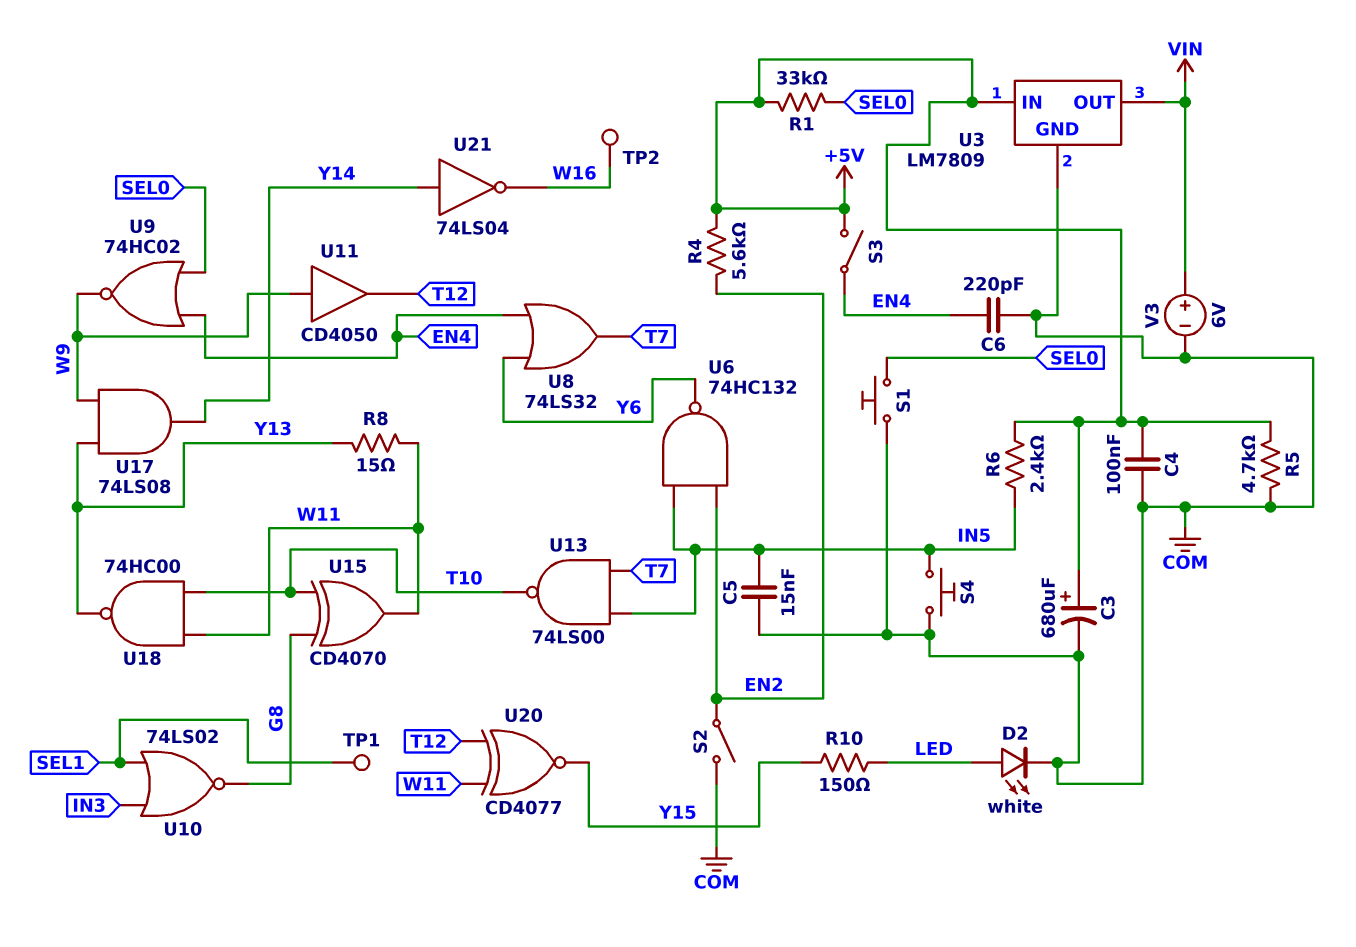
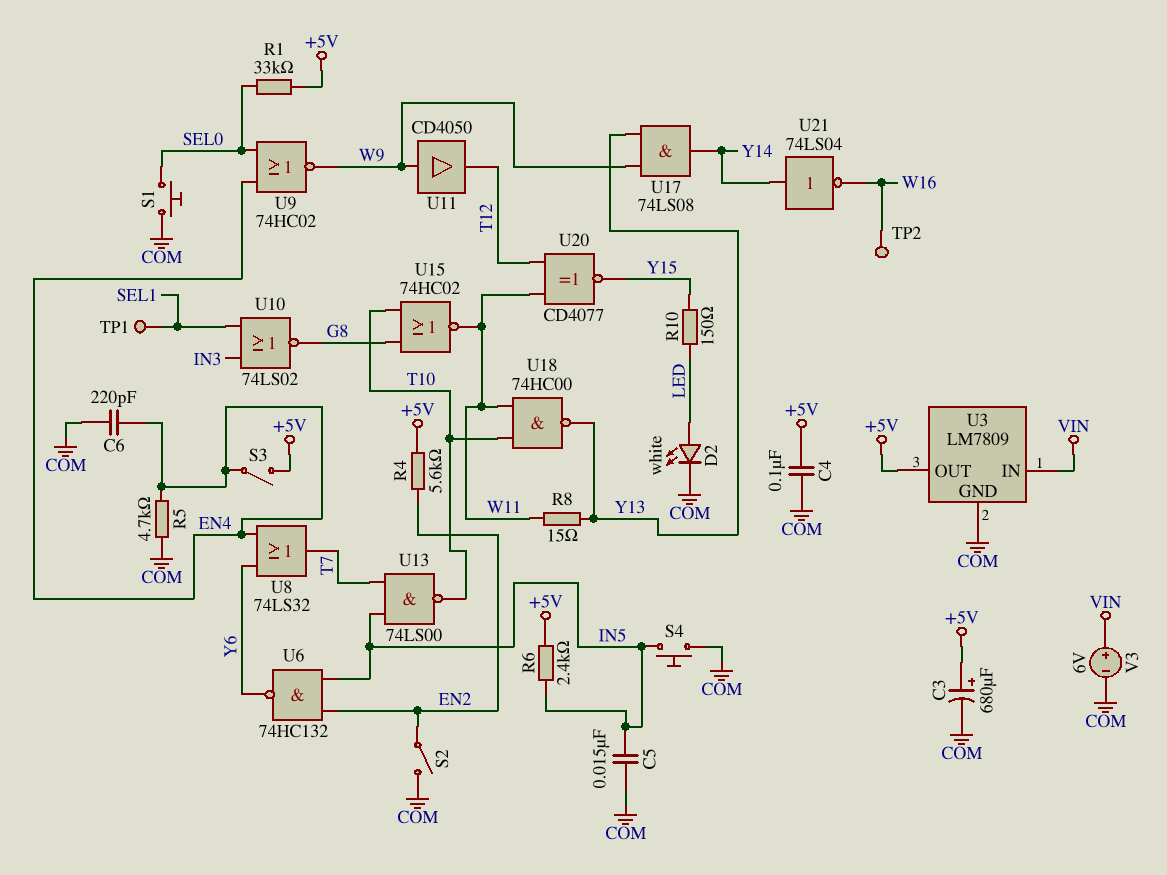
R5: 4.7k (+5V, COM) -> 4.7k (COM, EN4)
U3 pin IN: +5V -> VIN
U3 pin OUT: VIN -> +5V
U15: XOR CD4070 (in G8, in T10, out W11) -> NOR 74HC02 (in G8, in T10, out W11)

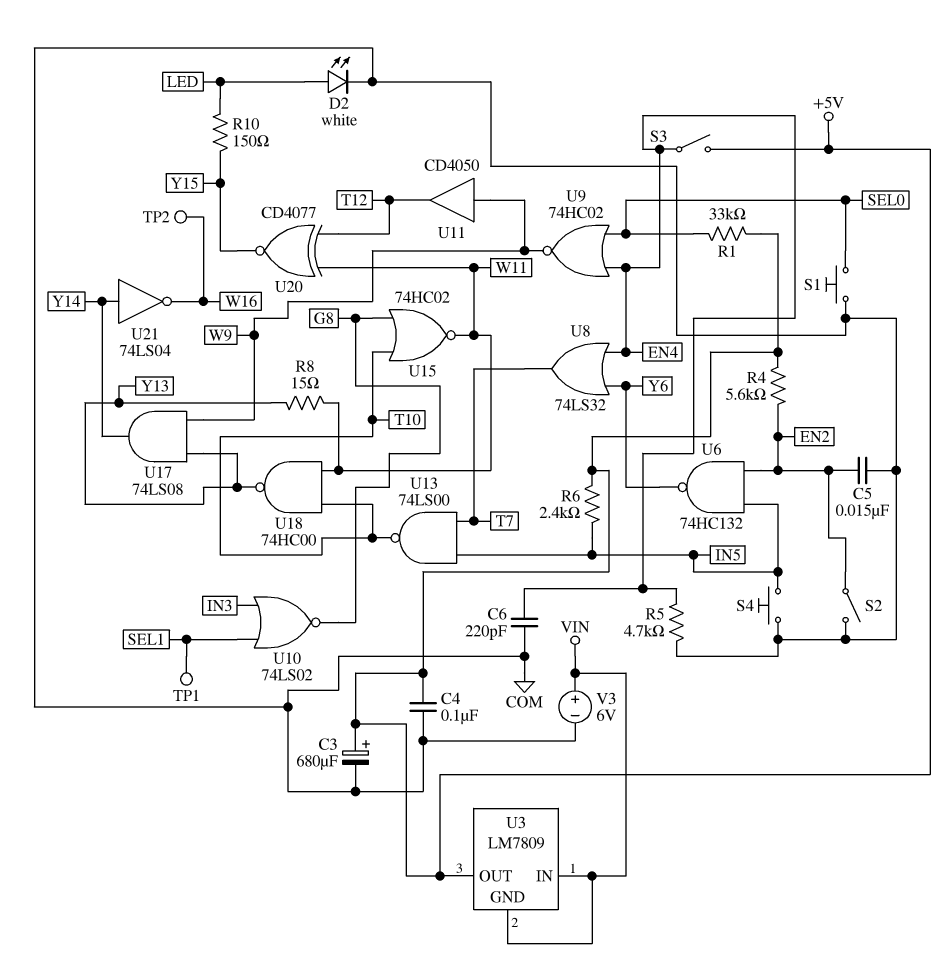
C5: 15nF (COM, IN5) -> 15nF (COM, EN2)
U3 pin GND: COM -> VIN

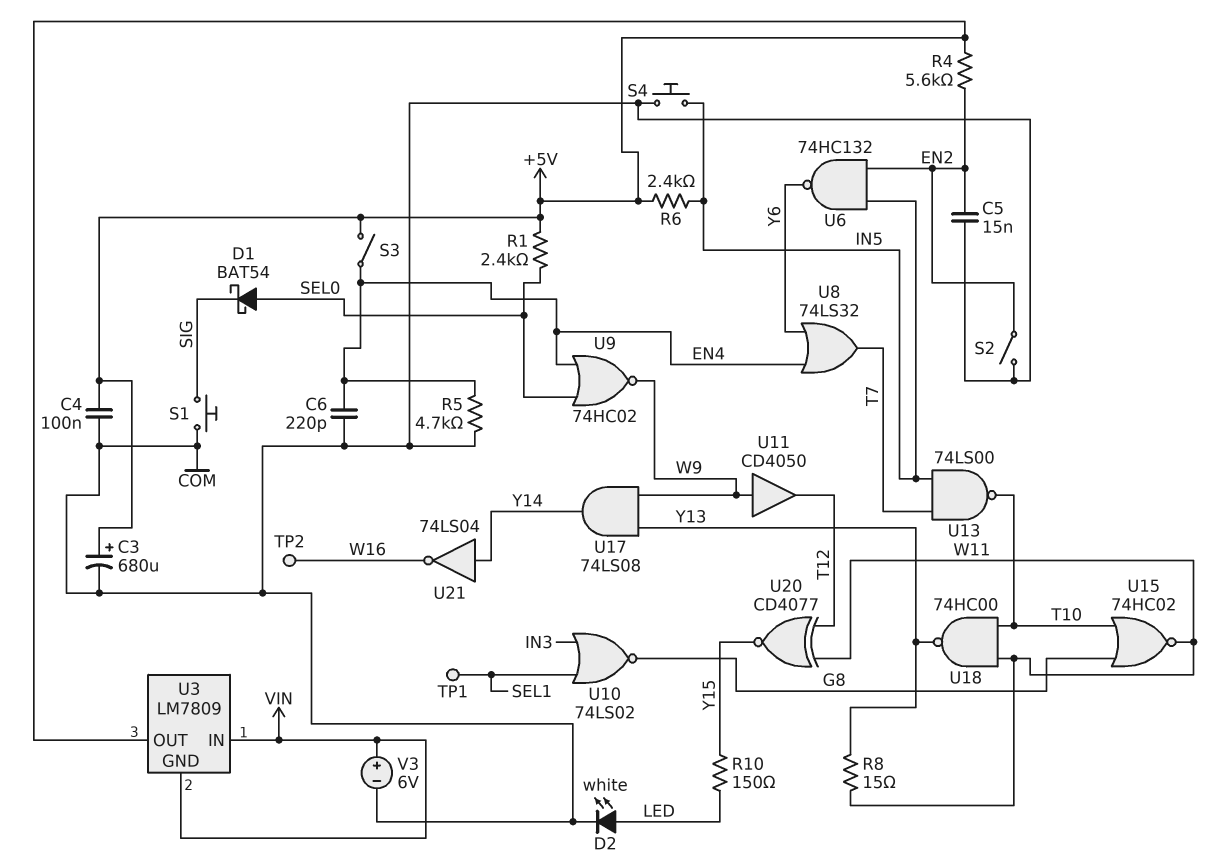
D1: none -> schottky BAT54 (A SEL0, K SIG)
R1: 33k (+5V, SEL0) -> 2.4k (+5V, SEL0)
S1: button (COM, SEL0) -> button (COM, SIG)

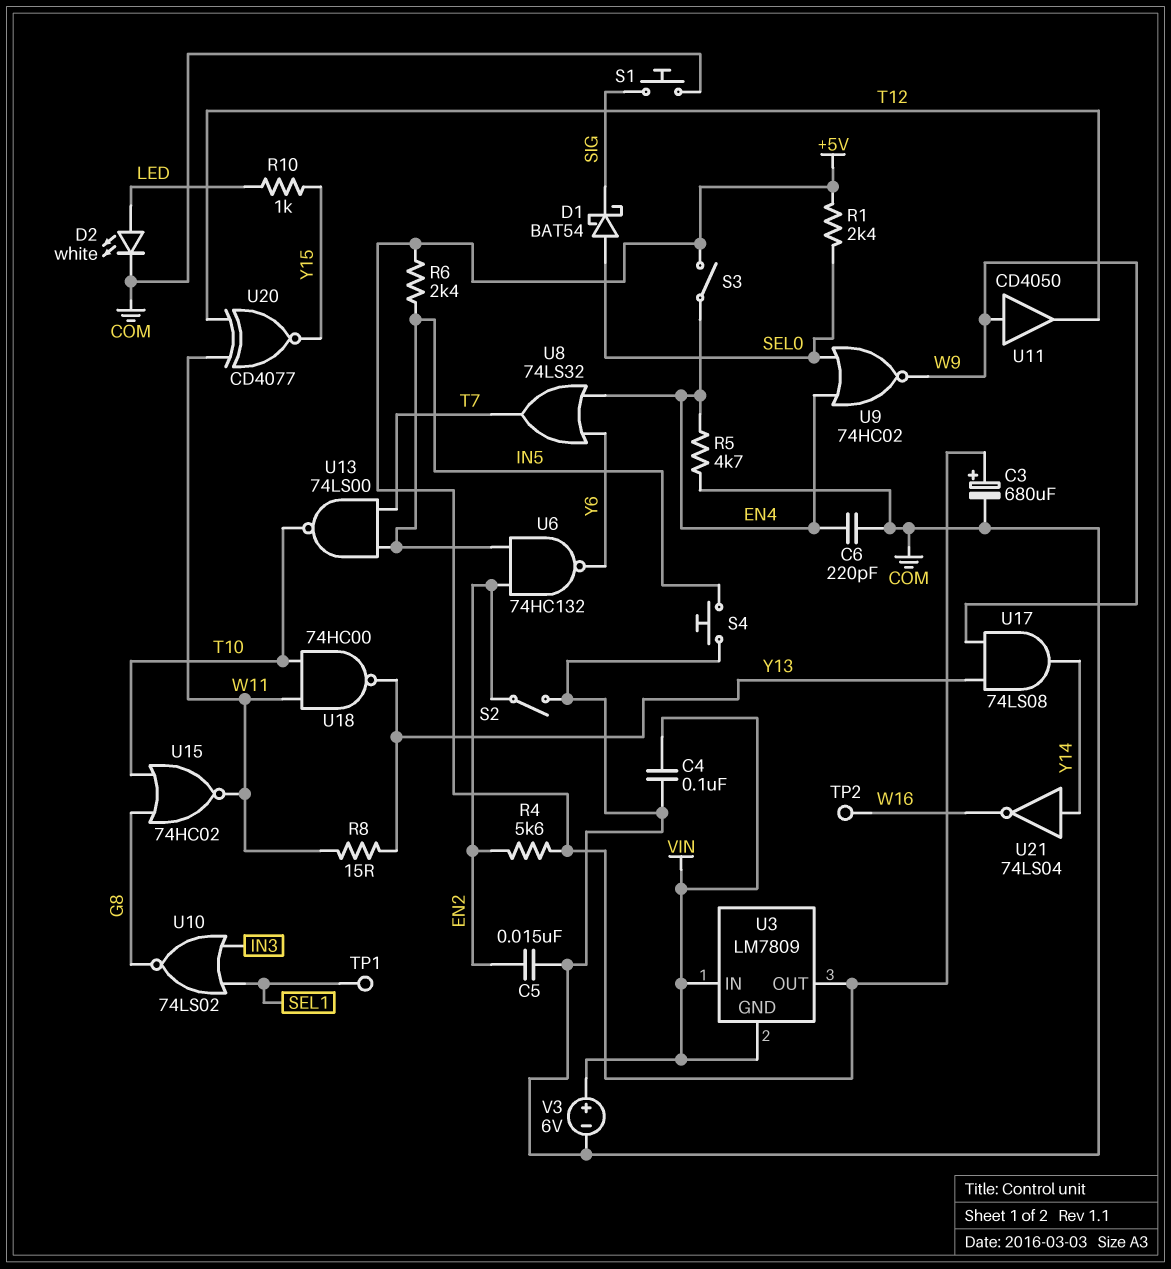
C4: 100nF (+5V, COM) -> 100nF (COM, VIN)
R10: 150 (LED, Y15) -> 1k (LED, Y15)

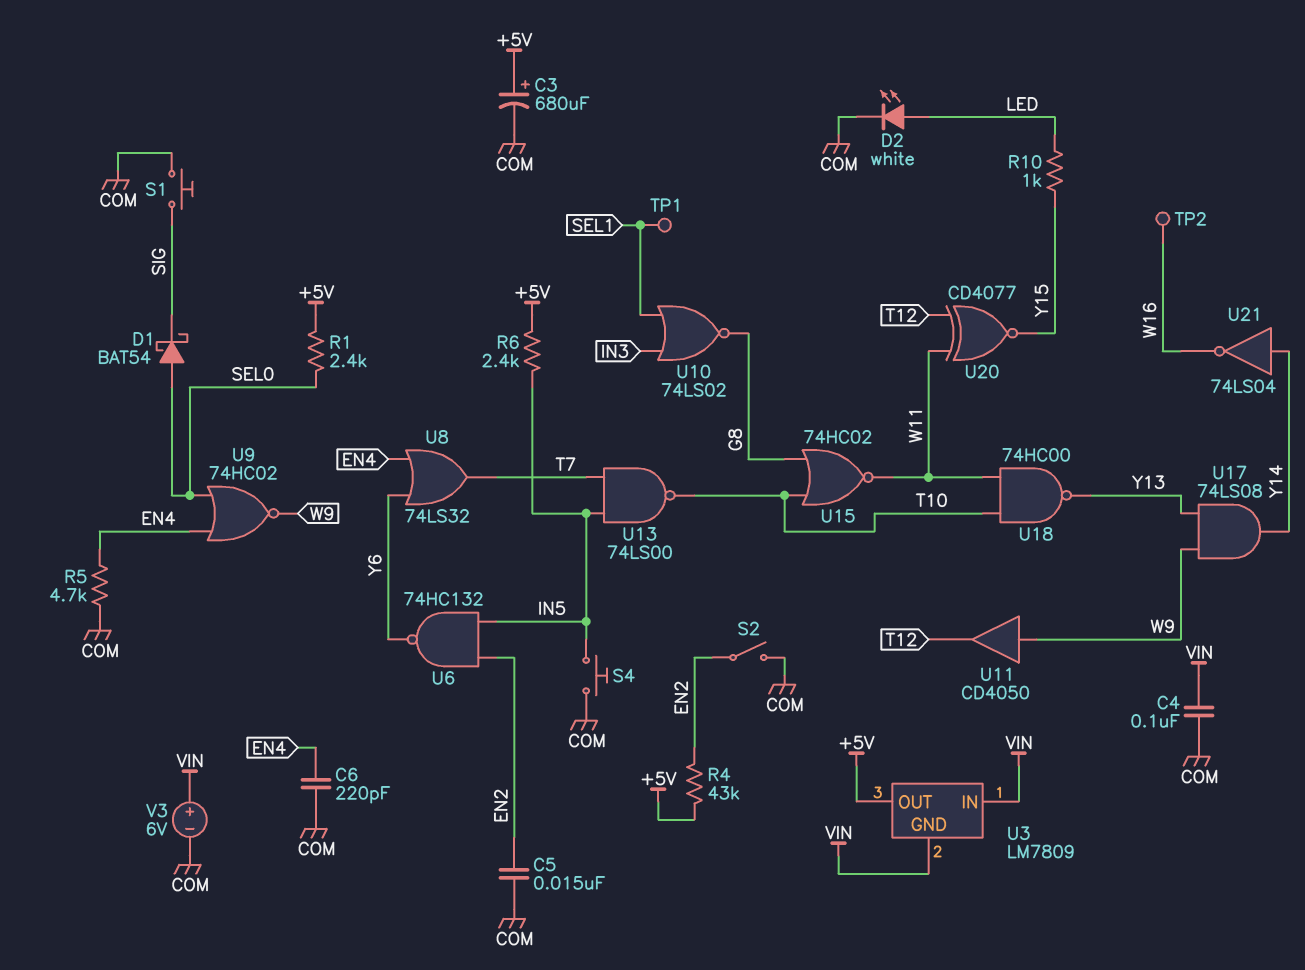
R4: 5.6k (+5V, EN2) -> 43k (+5V, EN2)
R8: 15 (W11, Y13) -> none
S3: switch (+5V, EN4) -> none

